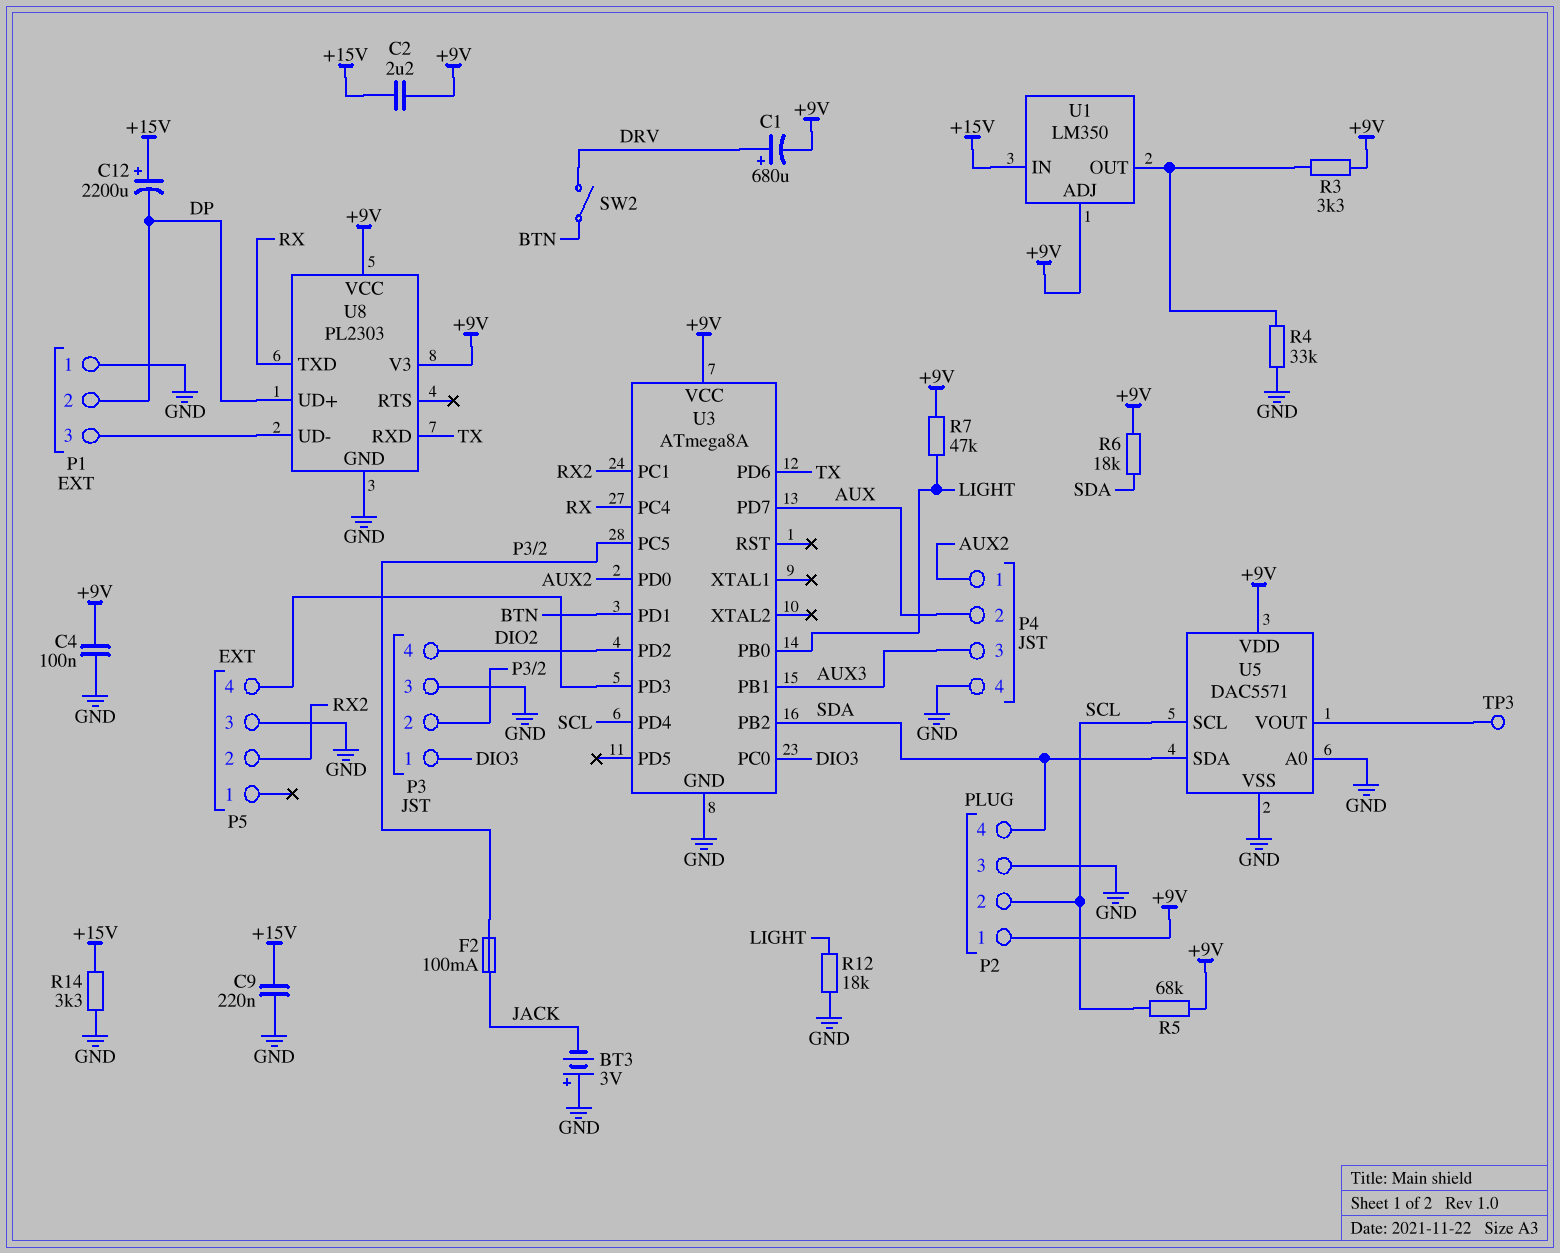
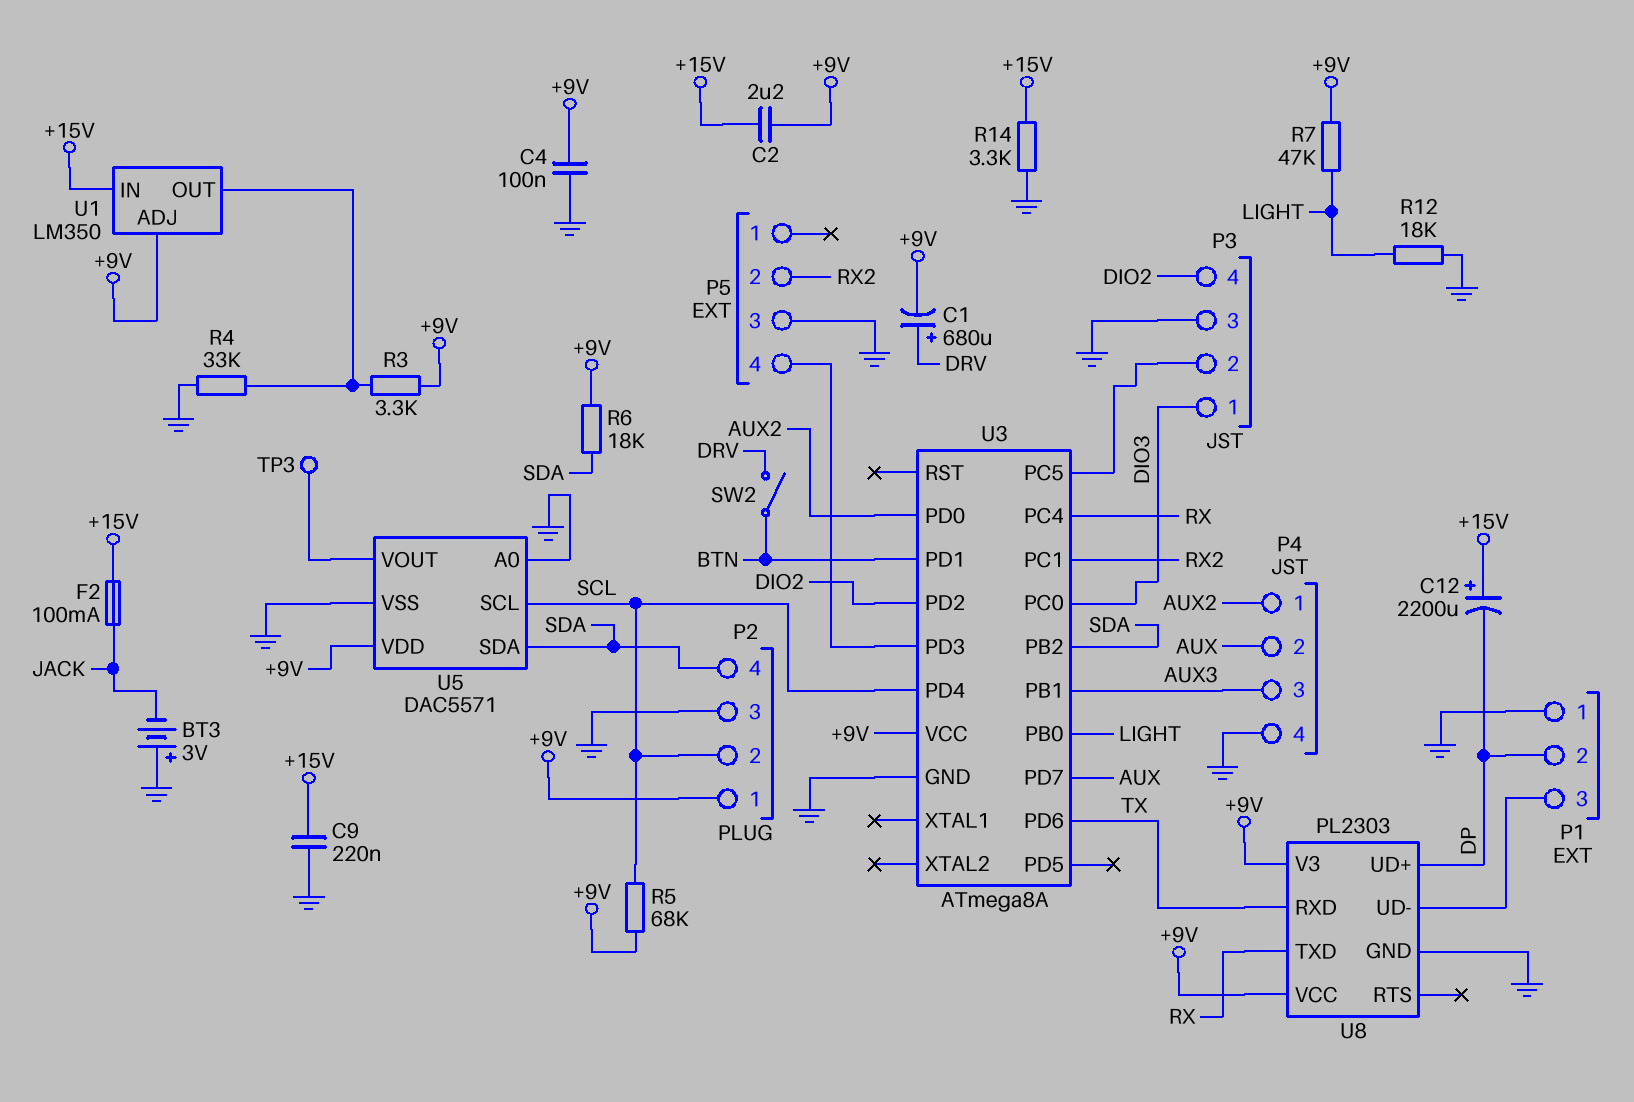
F2: 100mA (JACK, P3/2) -> 100mA (+15V, JACK)

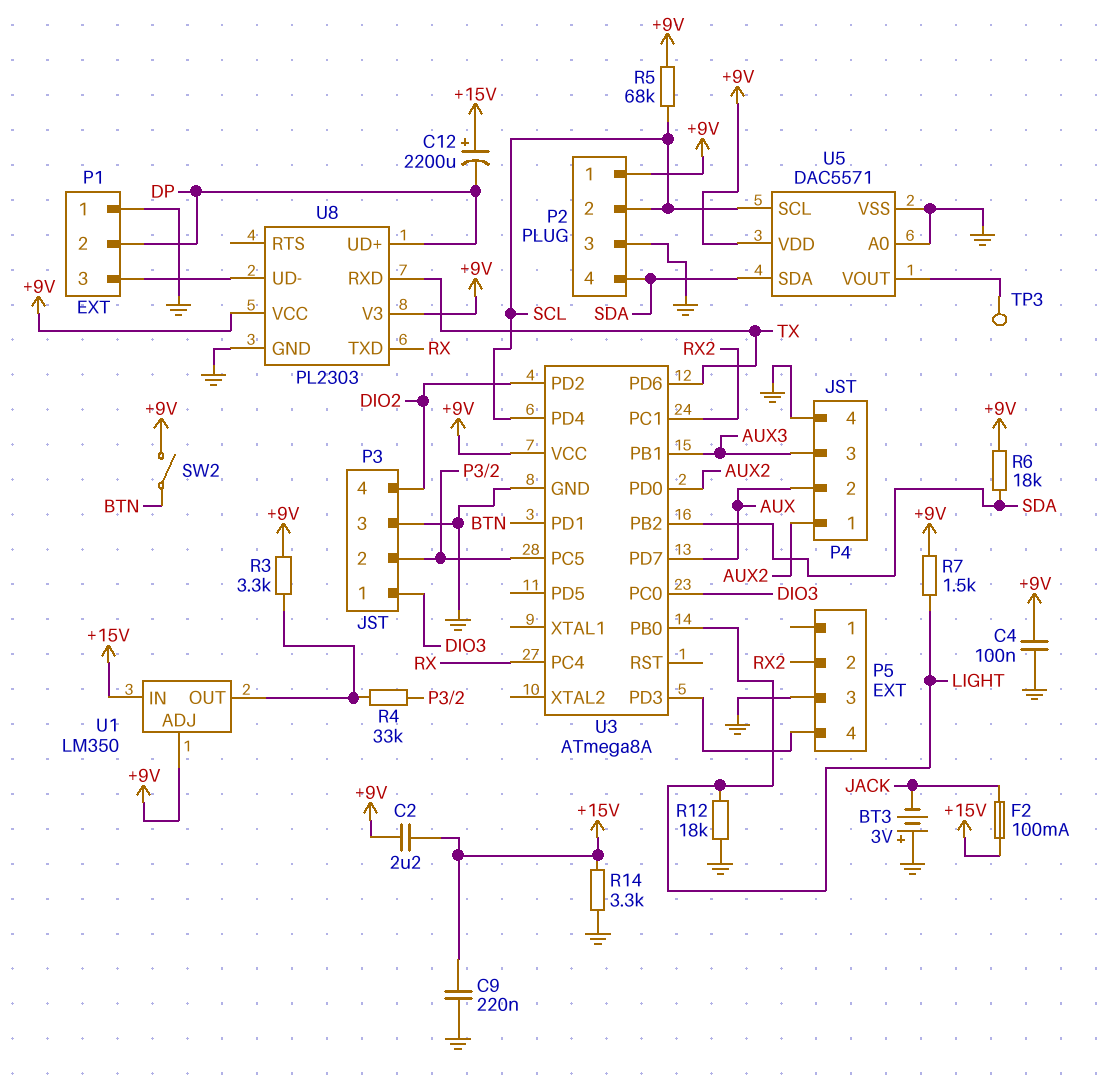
C1: 680uF (plus DRV, minus +9V) -> none
R4: 33k (GND, U1/OUT) -> 33k (P3/2, U1/OUT)
R7: 47k (+9V, LIGHT) -> 1.5k (+9V, LIGHT)
SW2: switch (BTN, DRV) -> switch (+9V, BTN)

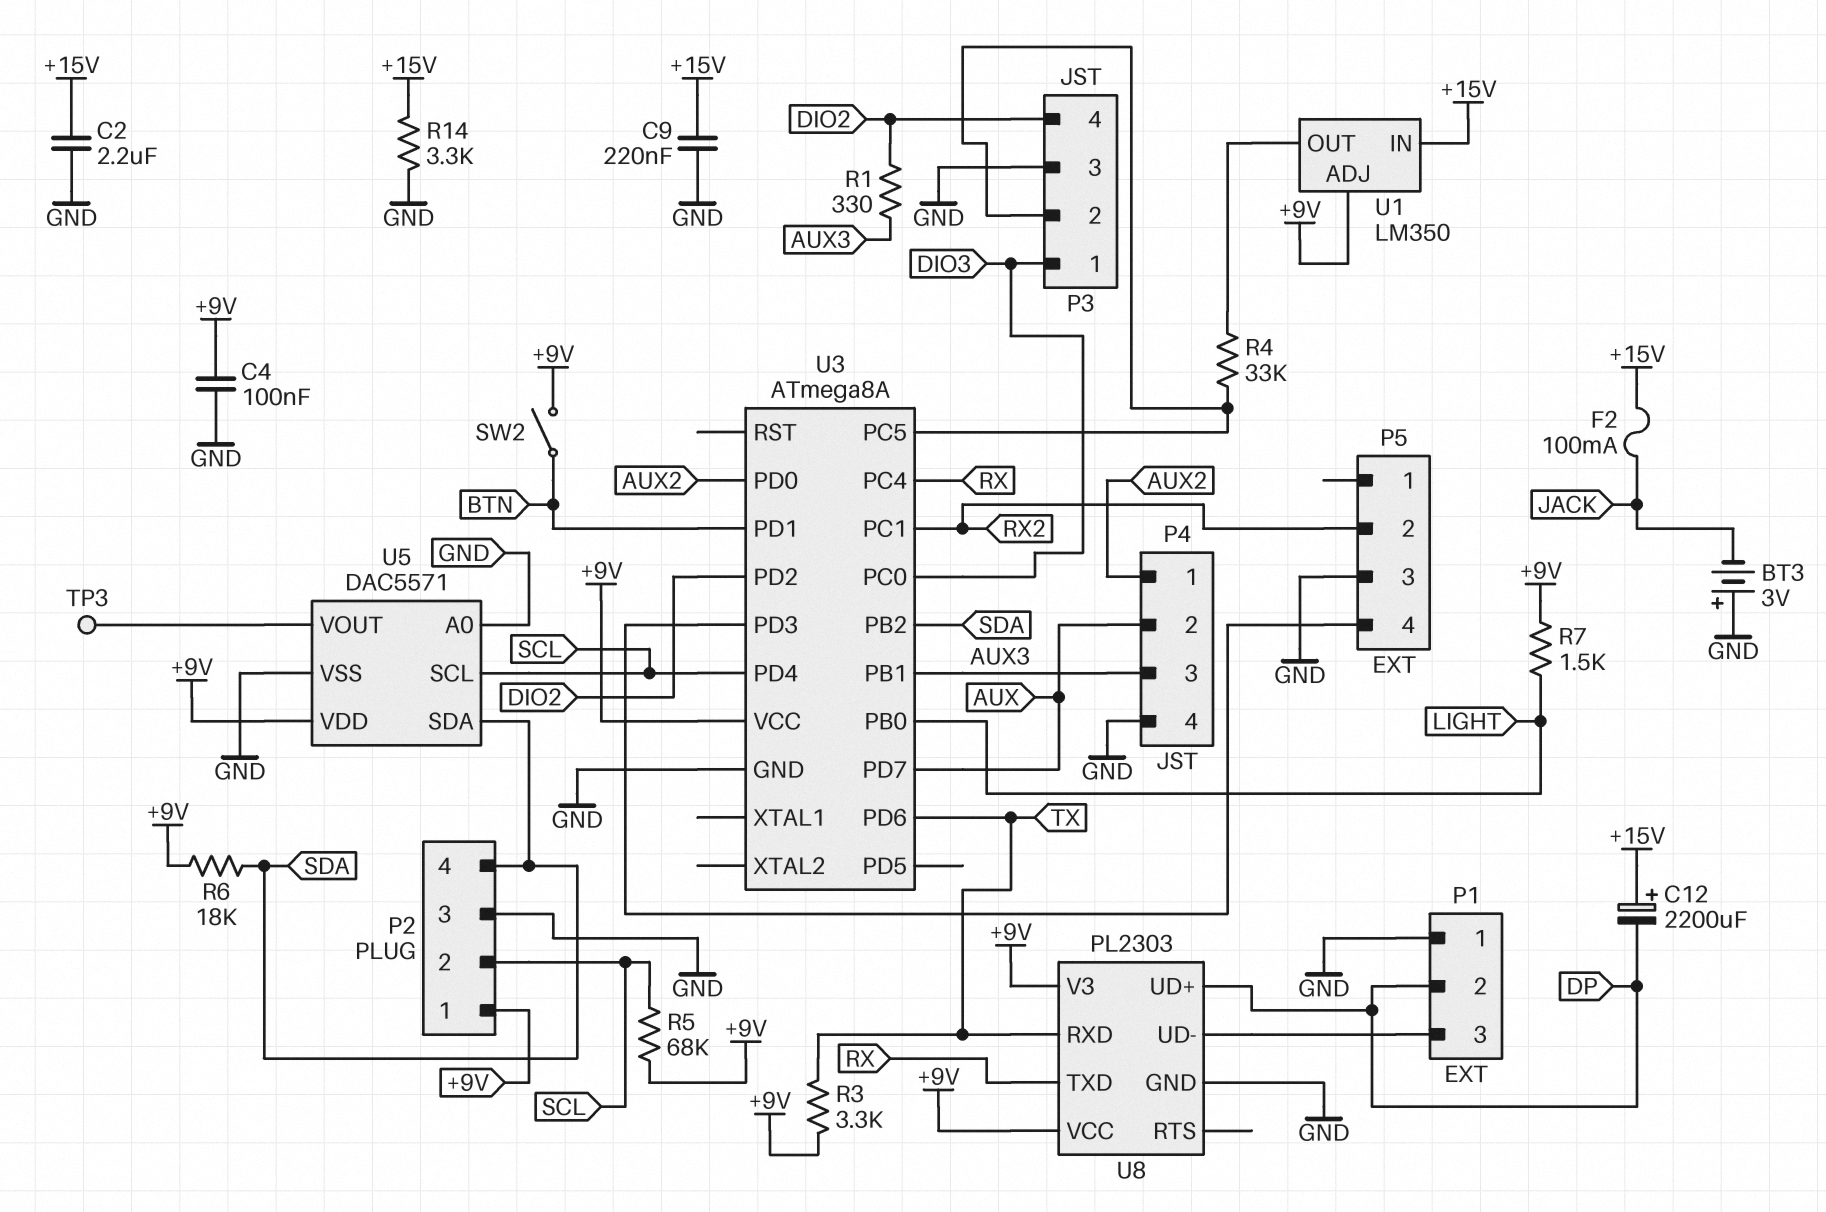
C2: 2.2uF (+9V, +15V) -> 2.2uF (+15V, GND)
R1: none -> 330 (AUX3, DIO2)
R3: 3.3k (+9V, U1/OUT) -> 3.3k (+9V, TX)
R12: 18k (GND, LIGHT) -> none

